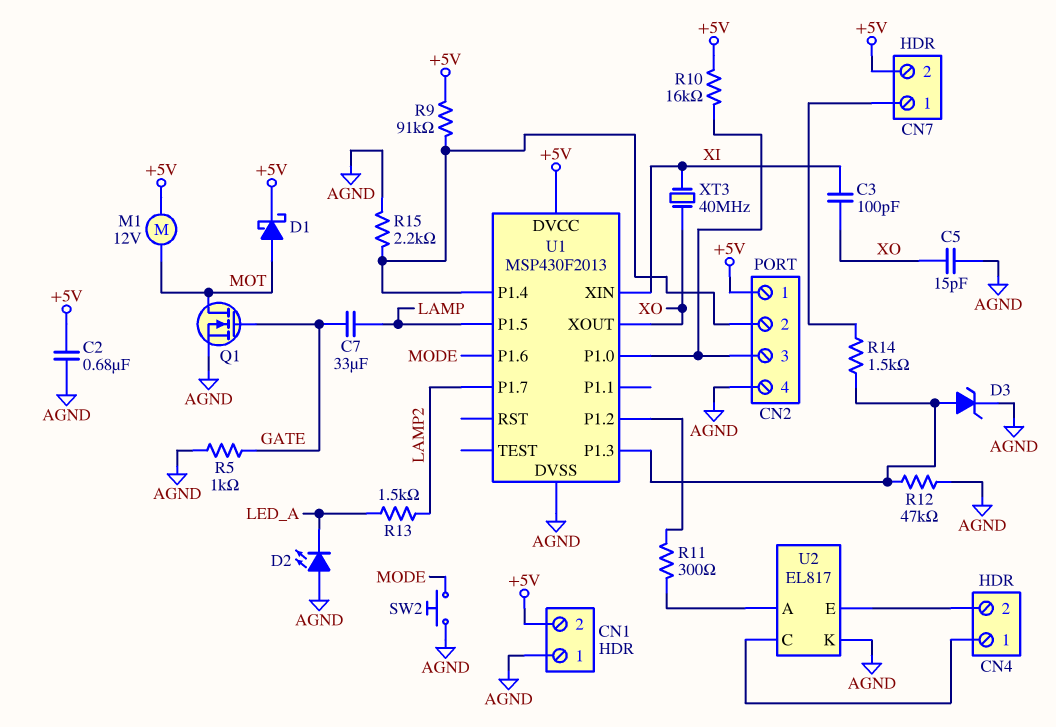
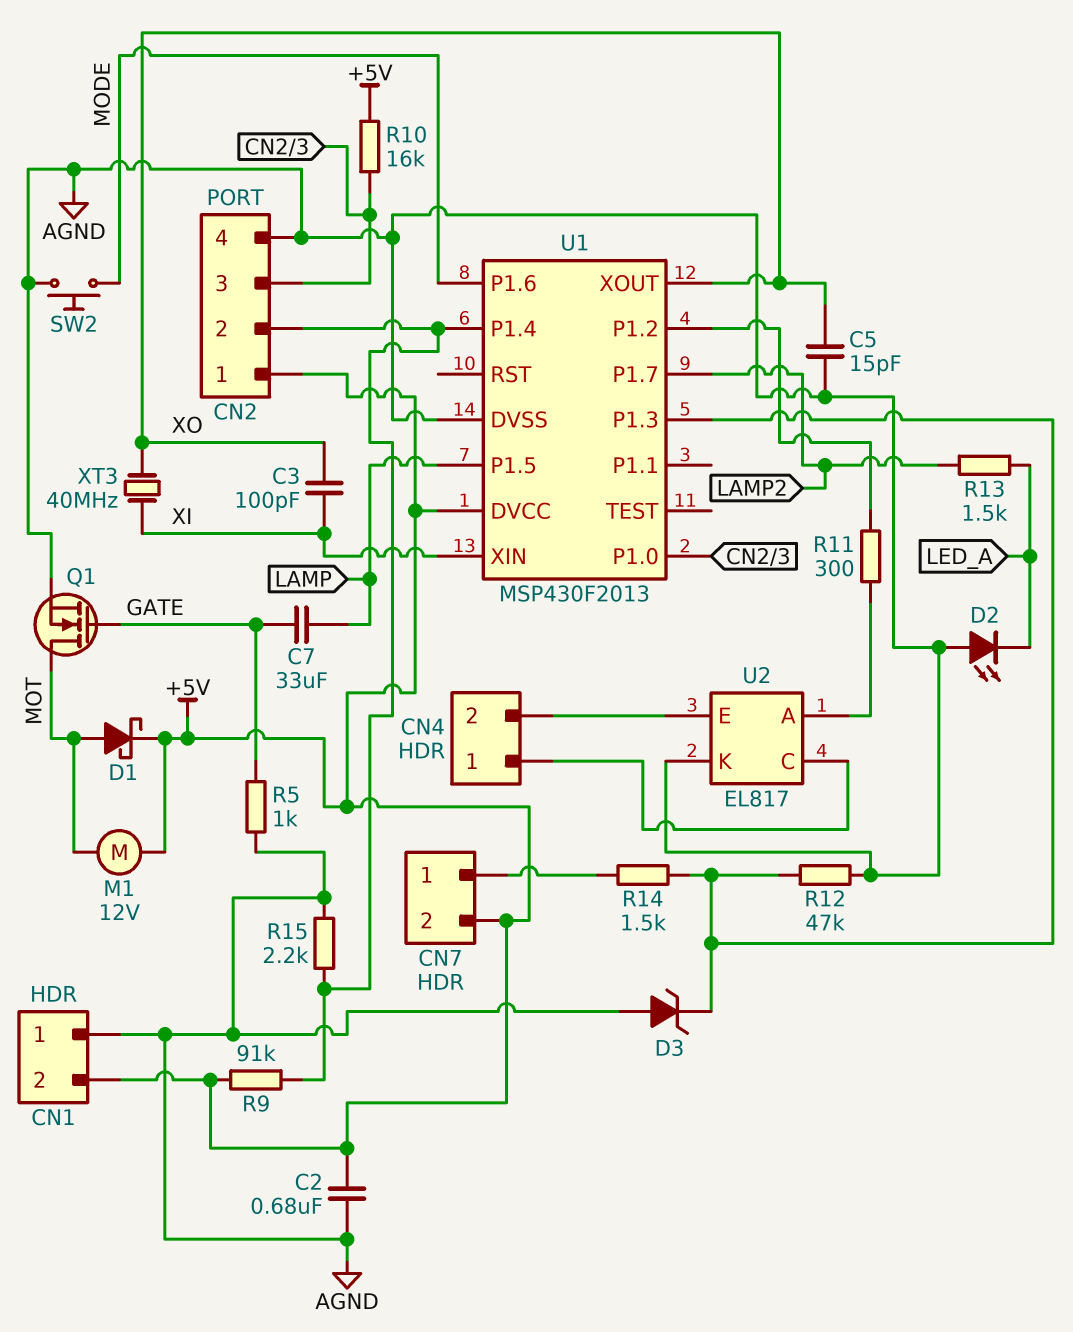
D3: zener (A U1/P1.3, K AGND) -> zener (A AGND, K U1/P1.3)

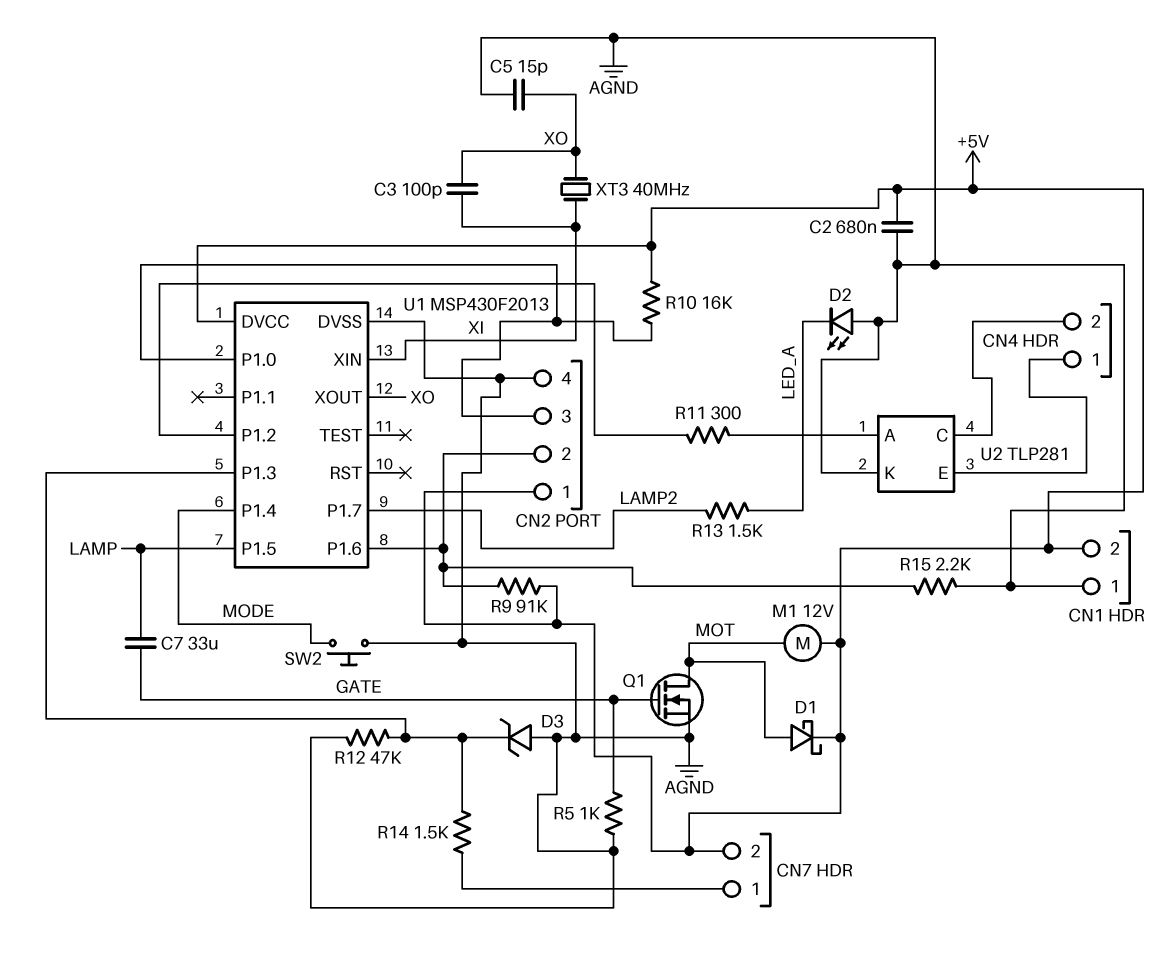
U1 pin P1.4: CN2/2 -> MODE
U1 pin P1.6: MODE -> CN2/2
U2: EL817 -> TLP281
U2 pin C: CN4/1 -> CN4/2
U2 pin E: CN4/2 -> CN4/1

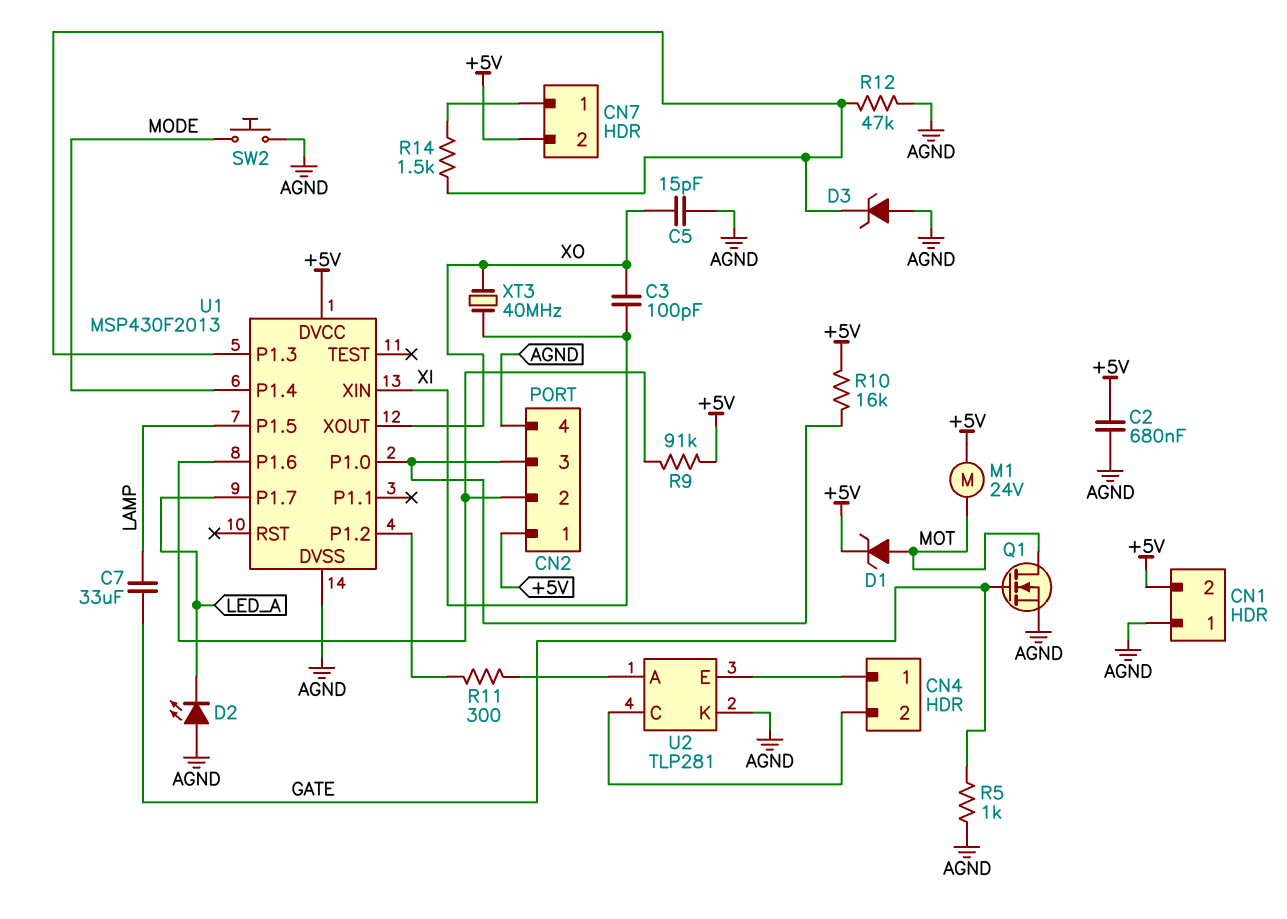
D1: schottky (A MOT, K +5V) -> zener (A MOT, K +5V)
M1: motor 12V (+5V, MOT) -> motor 24V (+5V, MOT)
R13: 1.5k (LAMP2, LED_A) -> none
R15: 2.2k (AGND, CN2/2) -> none
U1 pin P1.7: LAMP2 -> LED_A

